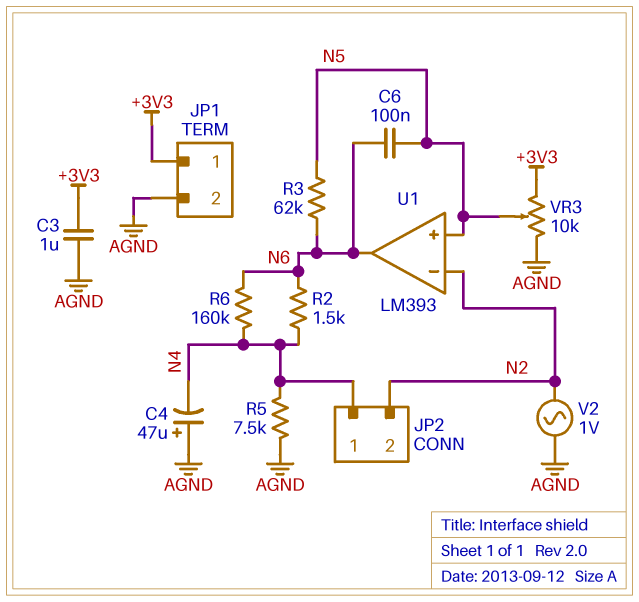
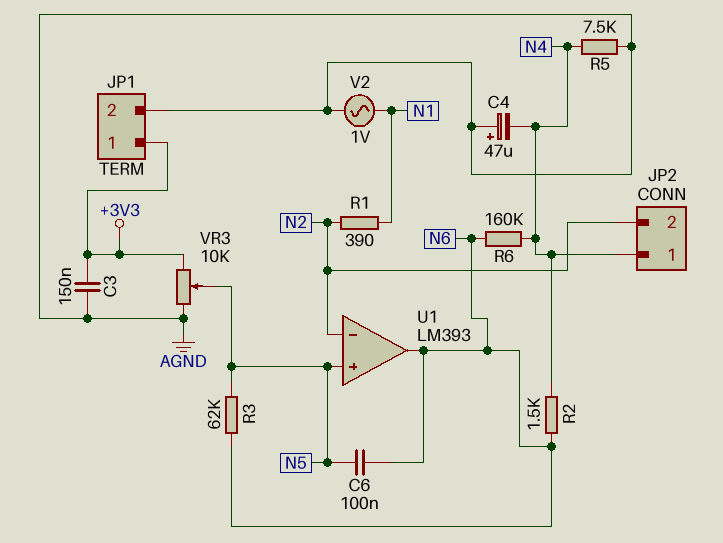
C3: 1uF (+3V3, AGND) -> 150nF (+3V3, AGND)
R1: none -> 390 (N1, N2)
V2: AC 1V (AGND, N2) -> AC 1V (AGND, N1)

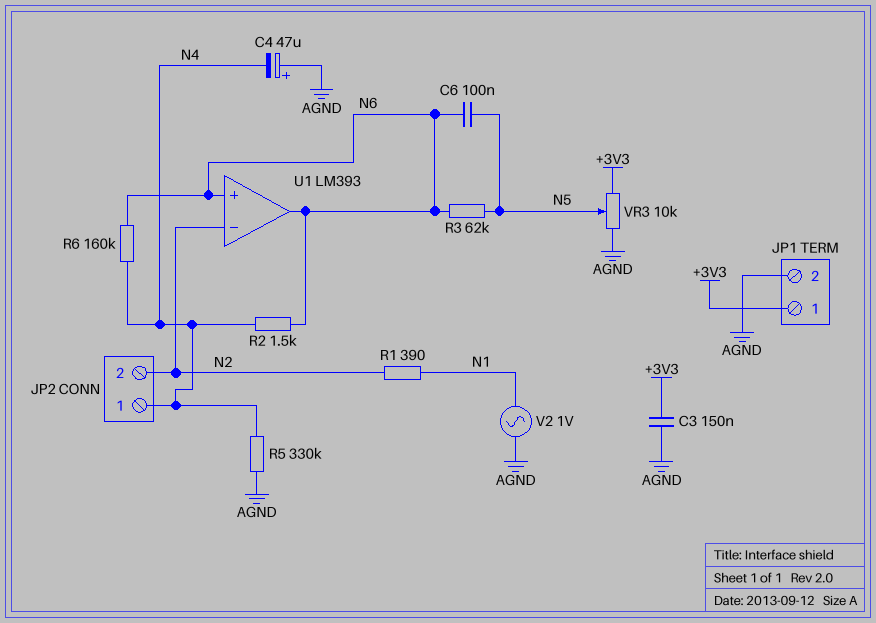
R5: 7.5k (AGND, N4) -> 330k (AGND, N4)
U1 pin in+: N5 -> N6

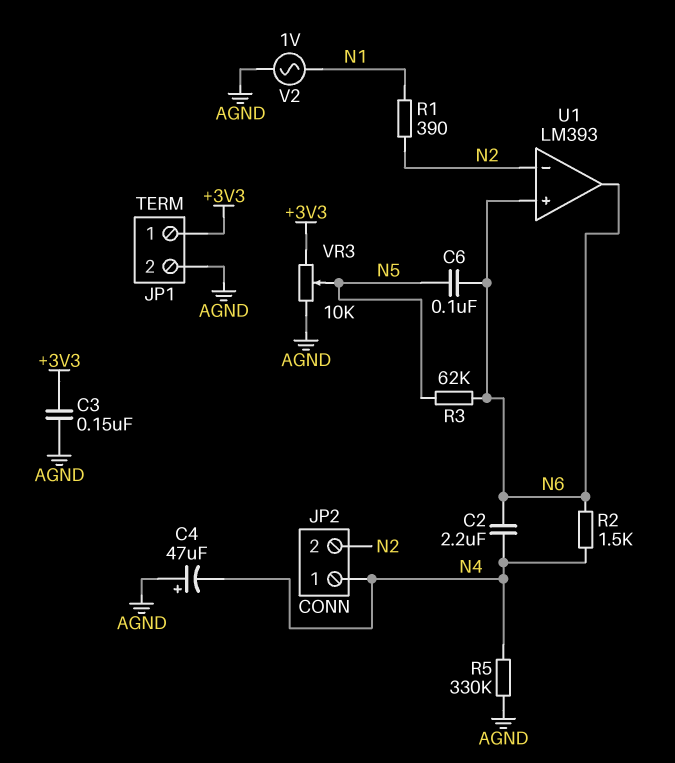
C2: none -> 2.2uF (N4, N6)
R6: 160k (N4, N6) -> none

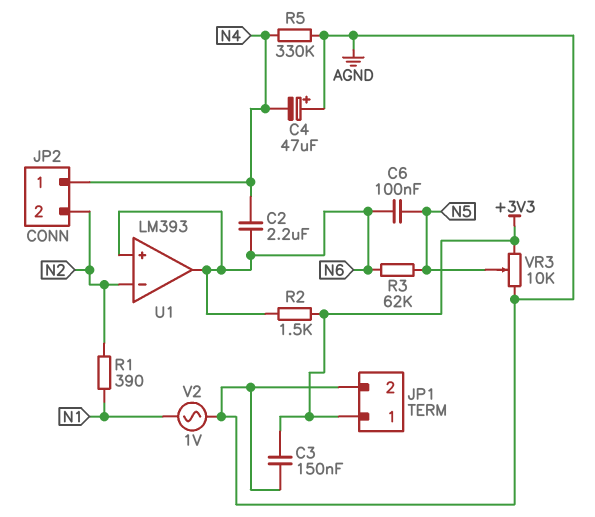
R2: 1.5k (N4, N6) -> 1.5k (+3V3, N6)

